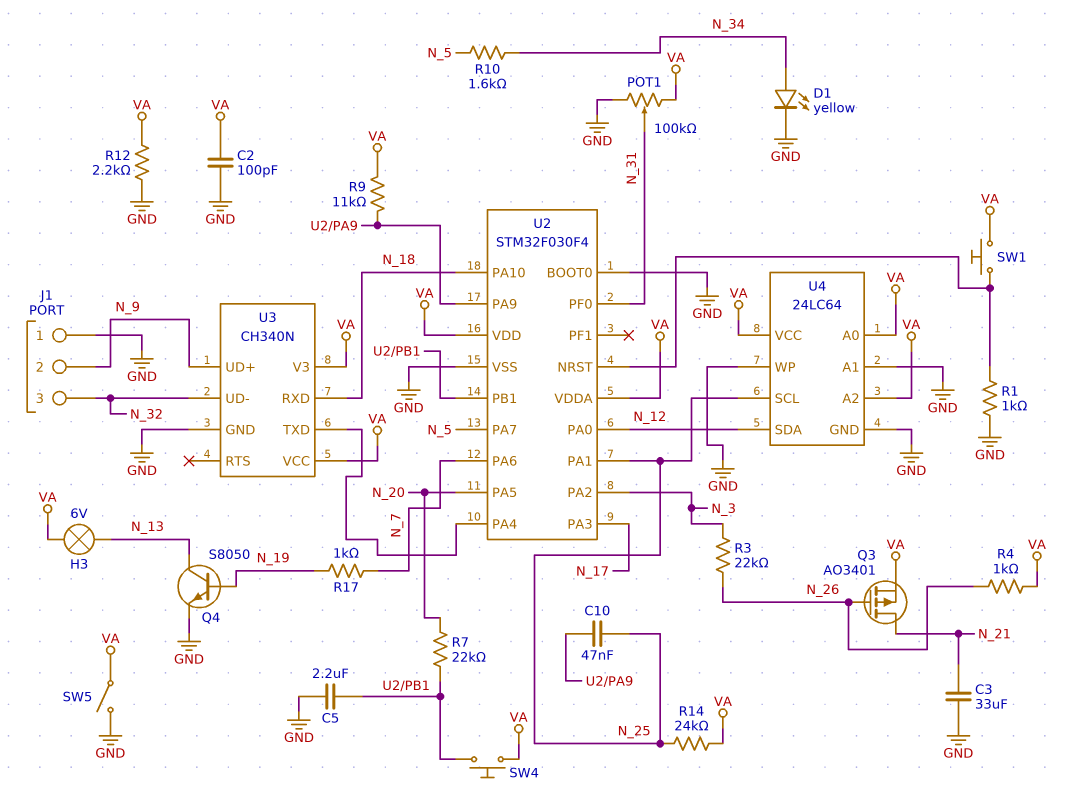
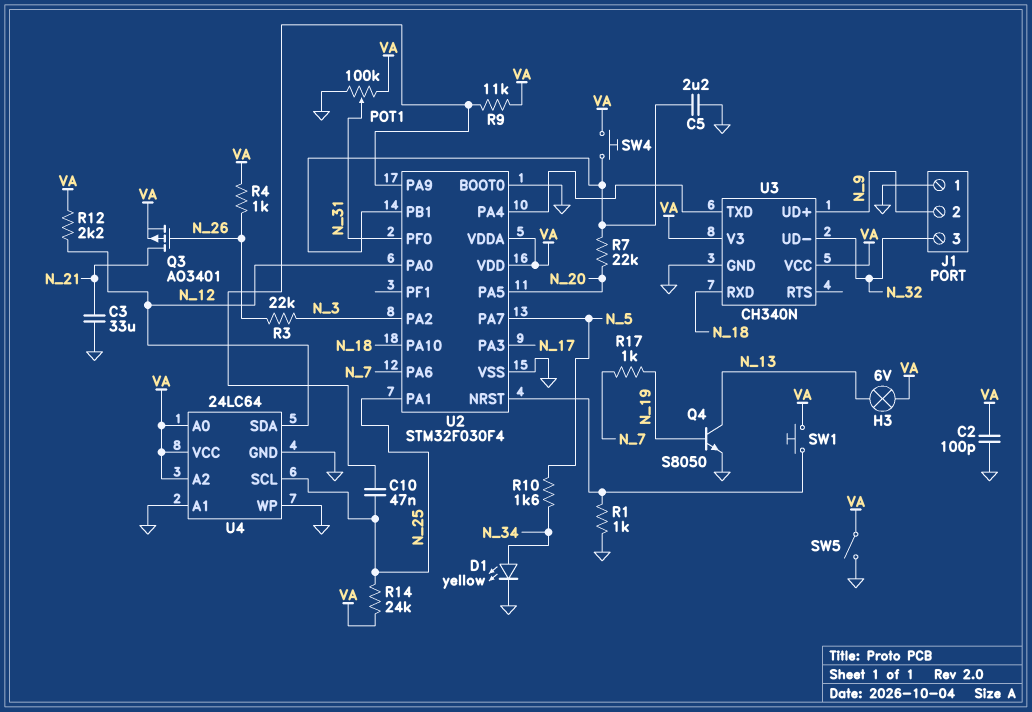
R12: 2.2k (GND, VA) -> 2.2k (N_12, VA)

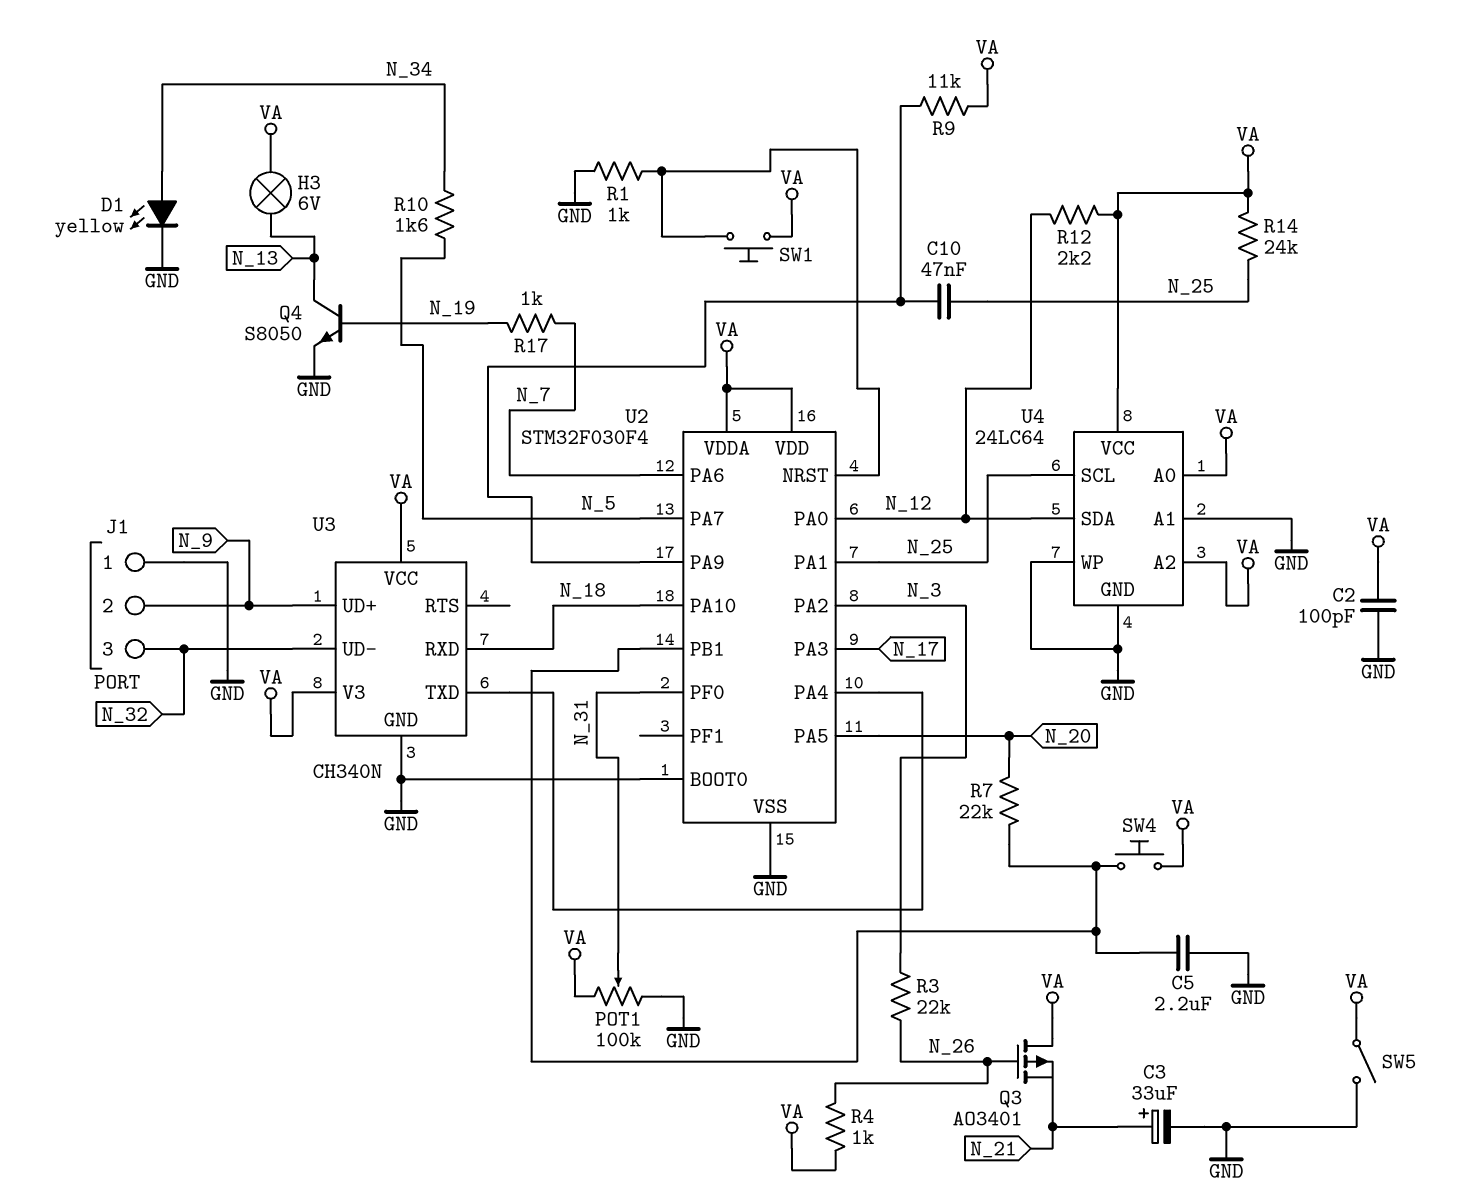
C3: 33uF (GND, N_21) -> 33uF (plus N_21, minus GND)
Q3: PMOS AO3401 (G N_26, D N_21, S VA) -> PMOS AO3401 (G N_26, D VA, S N_21)

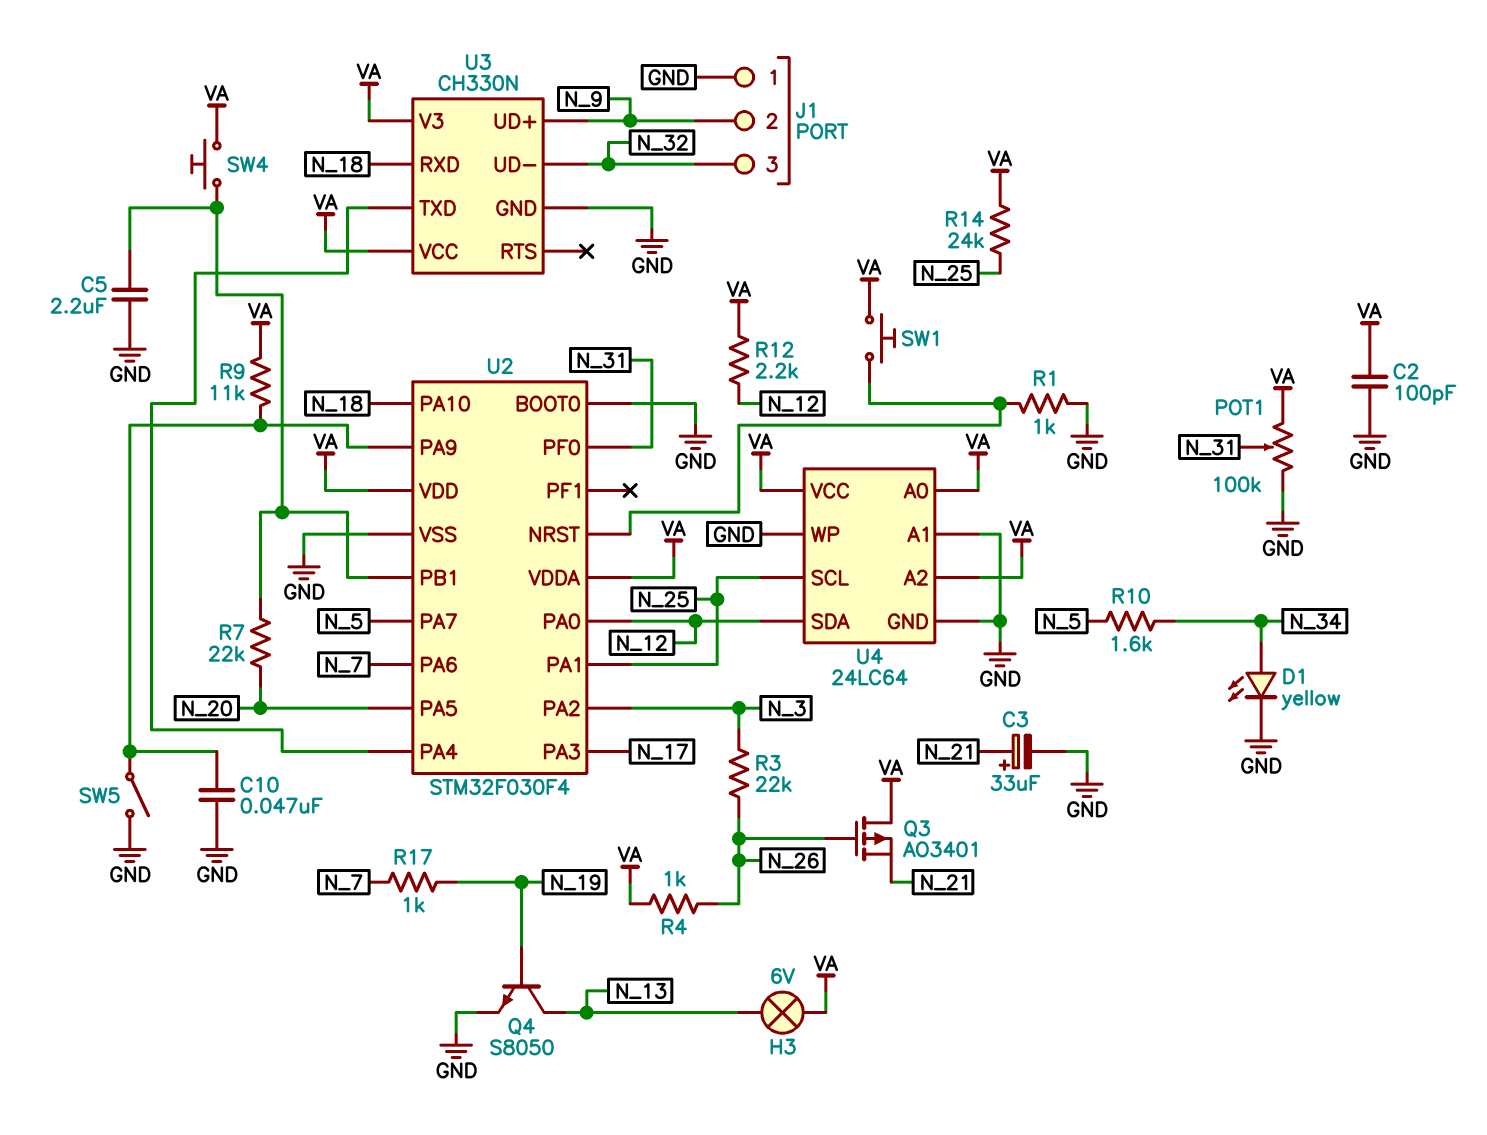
C10: 47nF (N_25, U2/PA9) -> 47nF (GND, U2/PA9)
SW5: switch (GND, VA) -> switch (GND, U2/PA9)
U3: CH340N -> CH330N

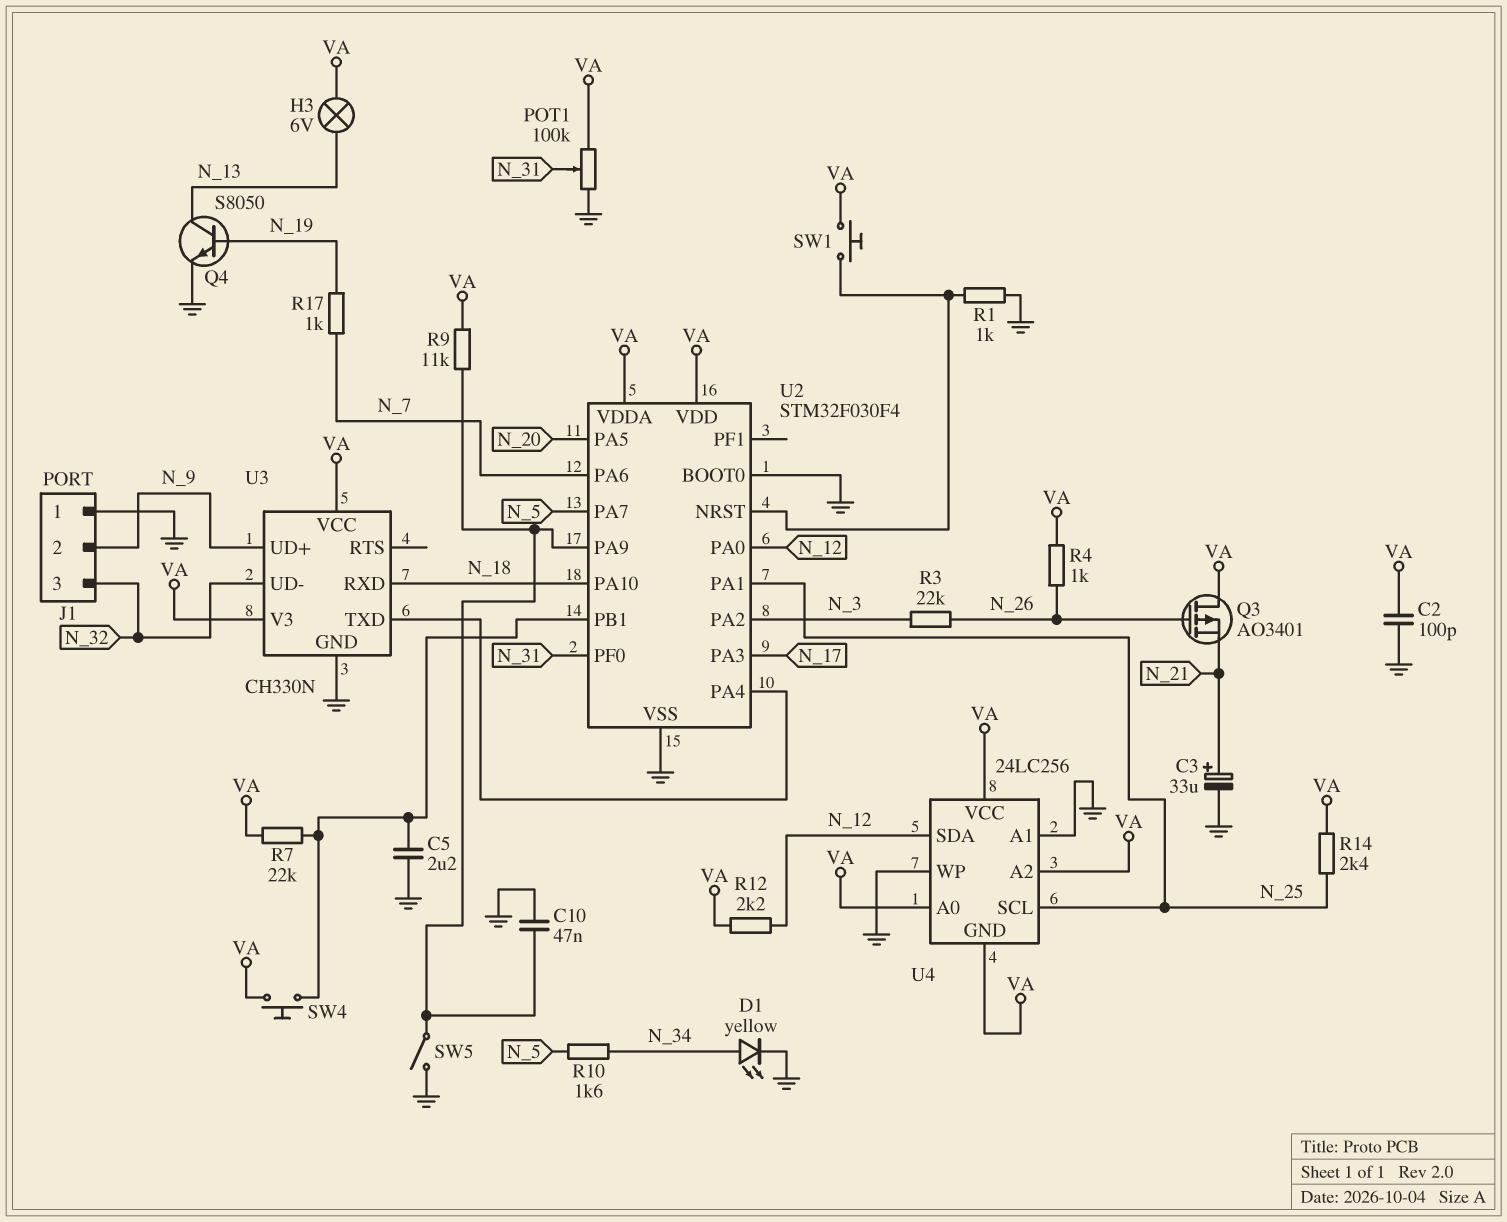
R7: 22k (N_20, U2/PB1) -> 22k (U2/PB1, VA)
R14: 24k (N_25, VA) -> 2.4k (N_25, VA)
U4: 24LC64 -> 24LC256
U4 pin GND: GND -> VA

